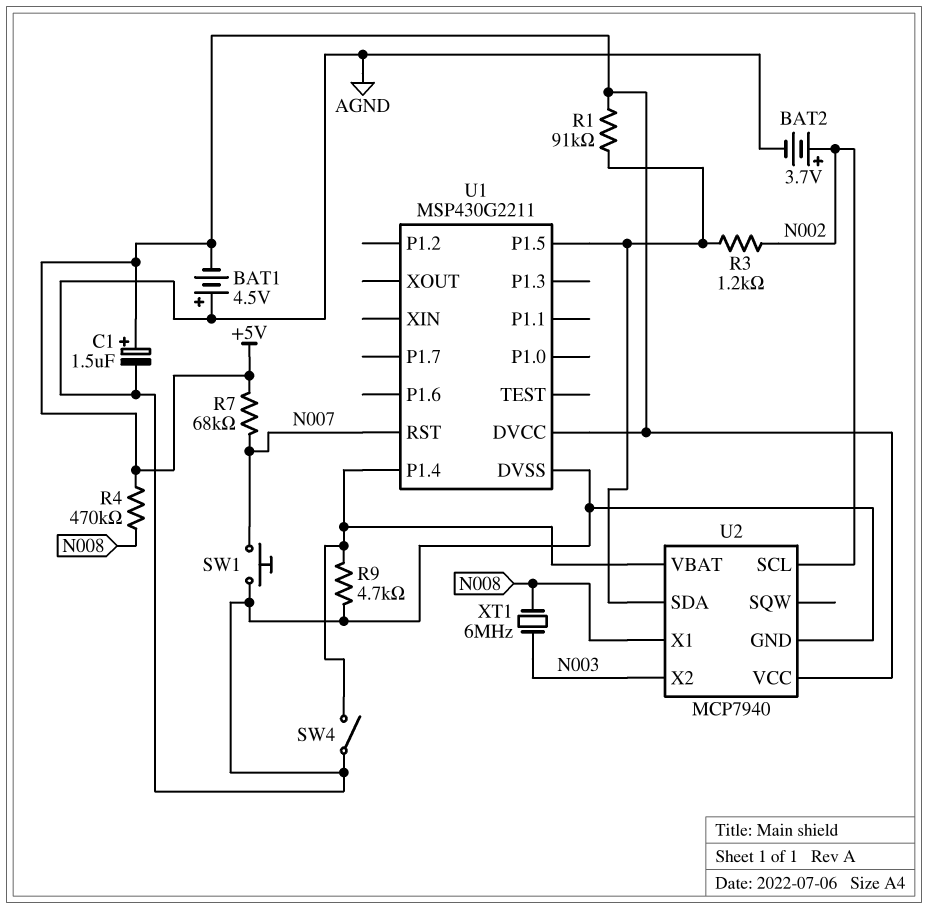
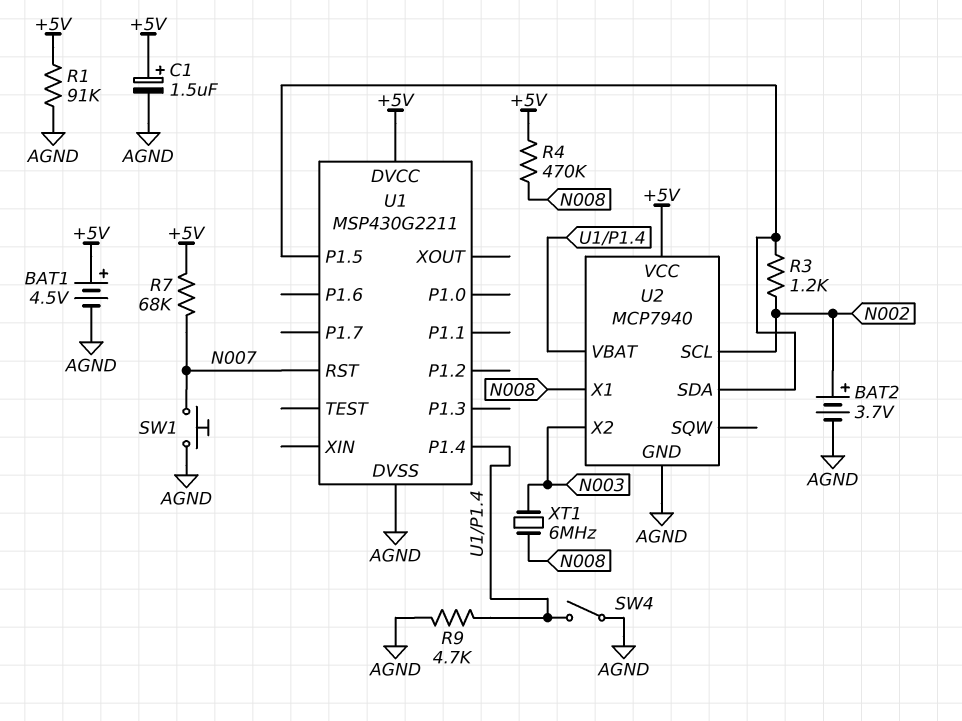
BAT1: 4.5V (plus AGND, minus +5V) -> 4.5V (plus +5V, minus AGND)
R1: 91k (+5V, U1/P1.5) -> 91k (+5V, AGND)

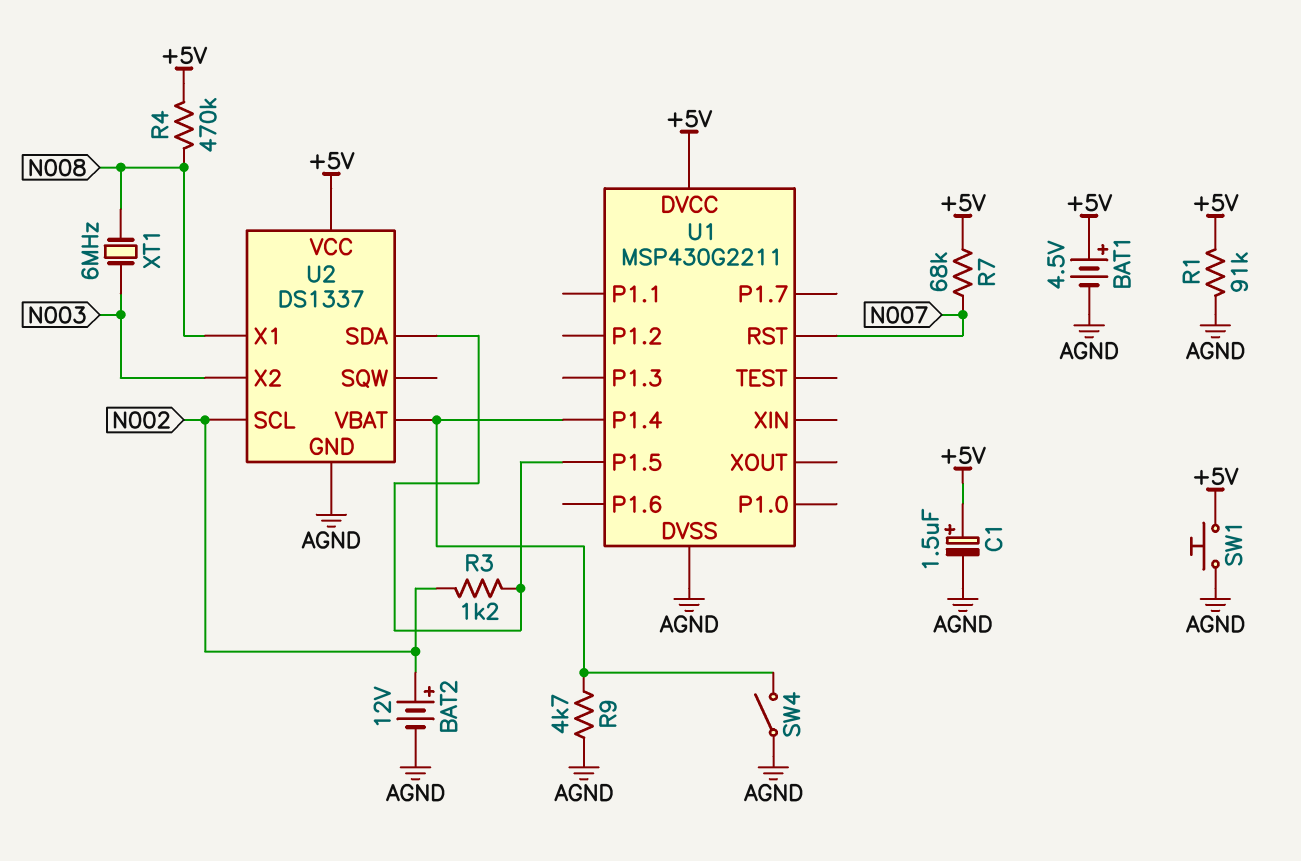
BAT2: 3.7V (plus N002, minus AGND) -> 12V (plus N002, minus AGND)
SW1: button (AGND, N007) -> button (+5V, AGND)
U2: MCP7940 -> DS1337

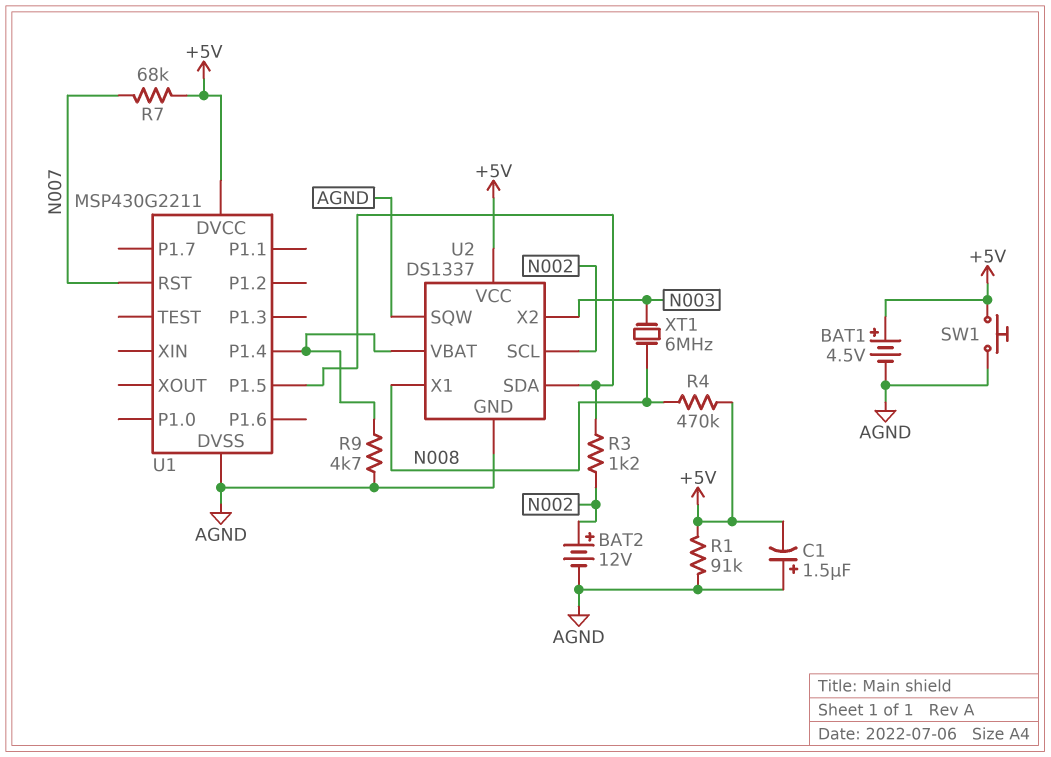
C1: 1.5uF (plus +5V, minus AGND) -> 1.5uF (plus AGND, minus +5V)
SW4: switch (AGND, U1/P1.4) -> none
U2 pin SQW: none -> AGND

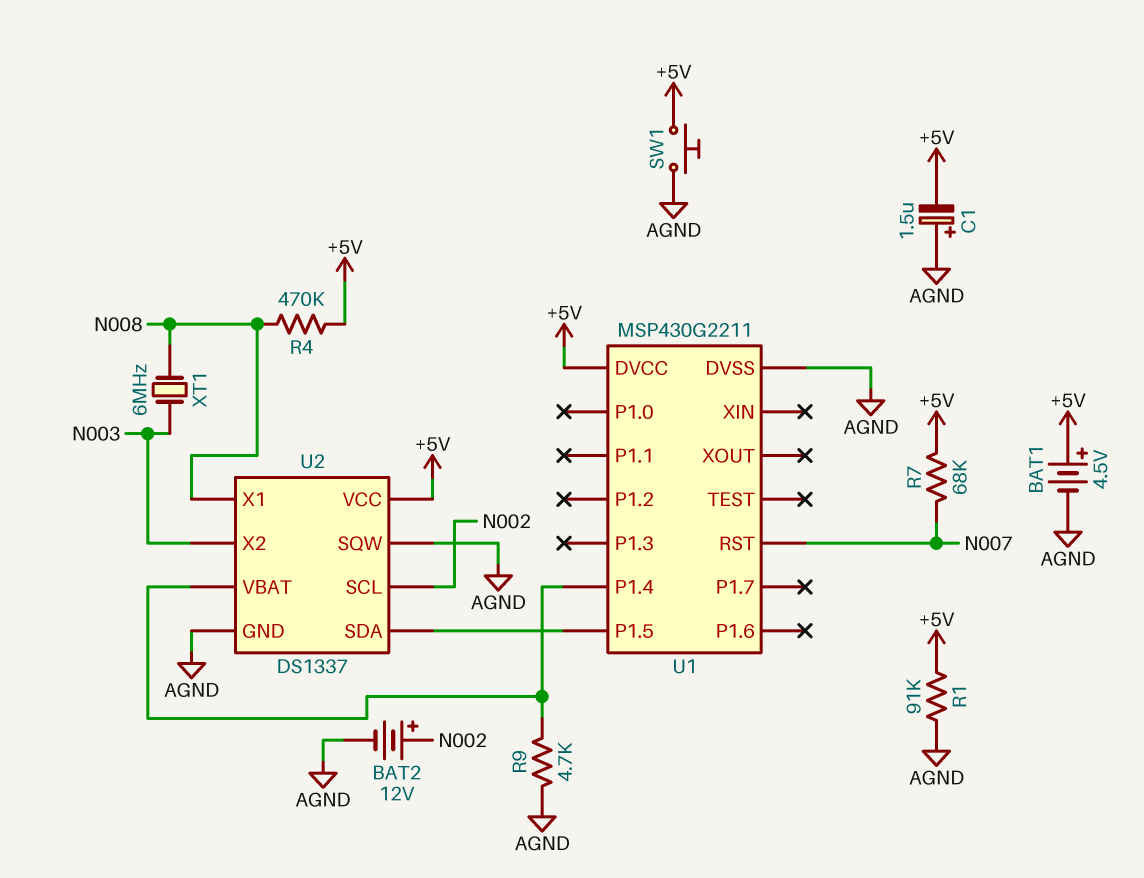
R3: 1.2k (N002, U1/P1.5) -> none

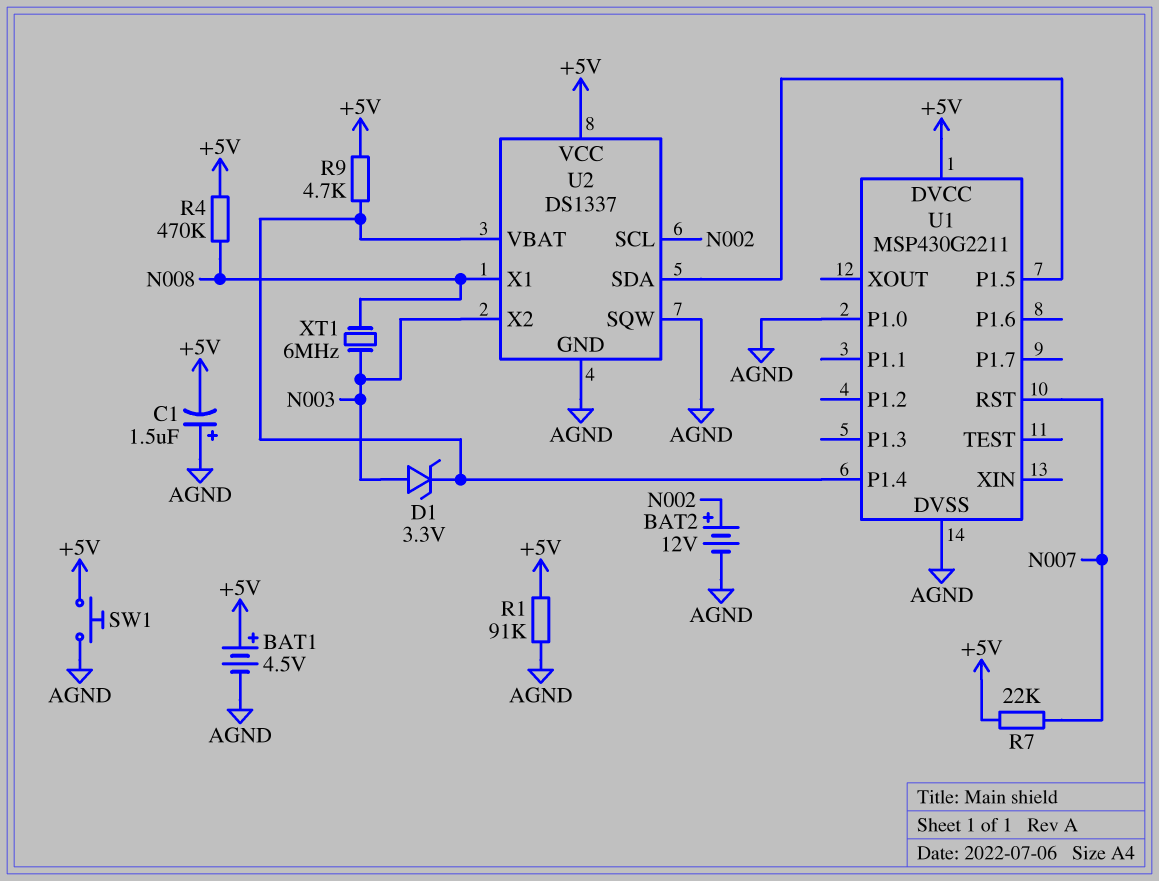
D1: none -> zener 3.3V (A N003, K U1/P1.4)
R7: 68k (+5V, N007) -> 22k (+5V, N007)
R9: 4.7k (AGND, U1/P1.4) -> 4.7k (+5V, U1/P1.4)
U1 pin P1.0: none -> AGND

